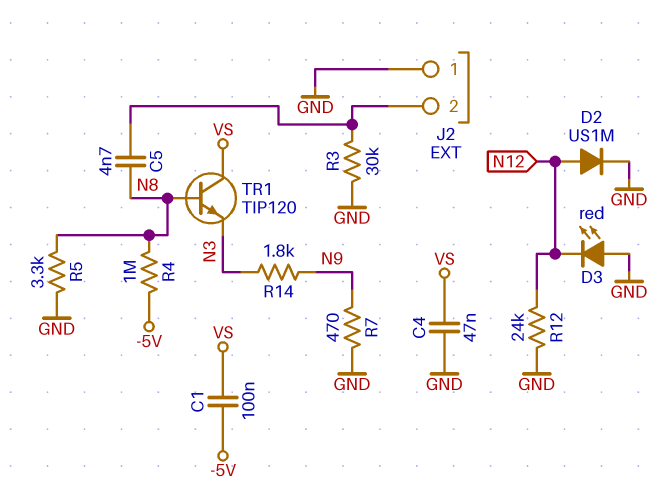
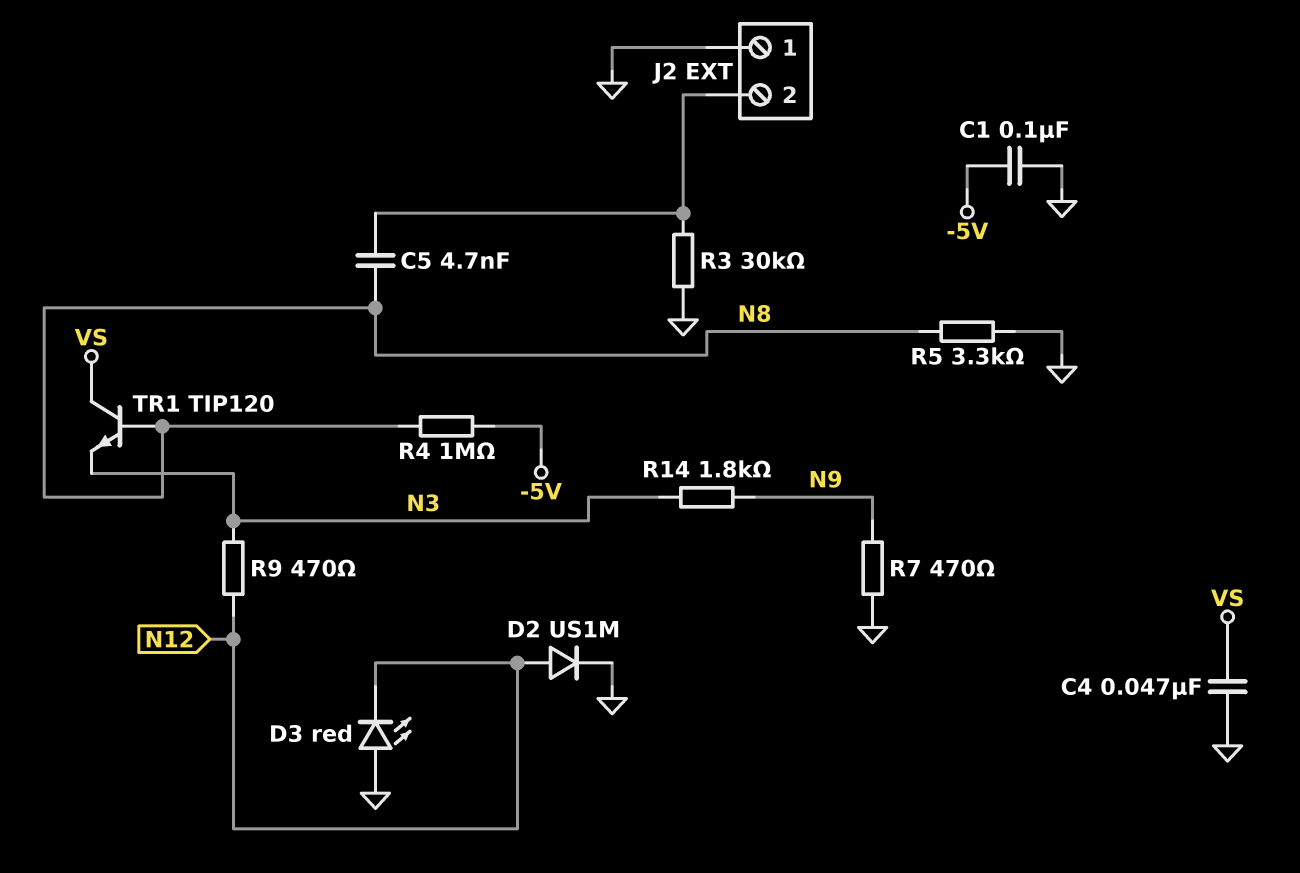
C1: 100nF (-5V, VS) -> 100nF (-5V, GND)
R9: none -> 470 (N3, N12)
R12: 24k (GND, N12) -> none

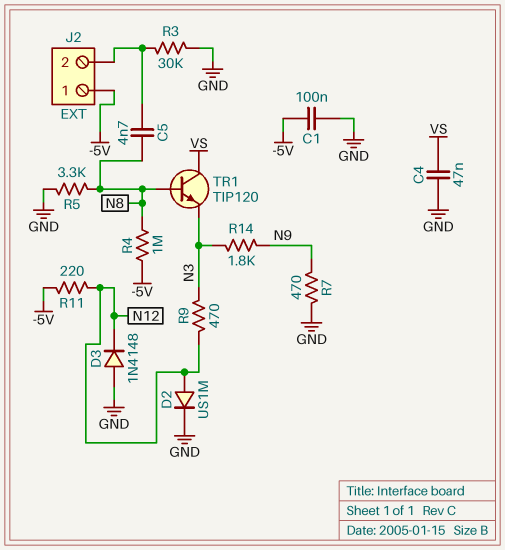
D3: LED red (A GND, K N12) -> diode 1N4148 (A GND, K N12)
J2 pin 1: GND -> -5V
R11: none -> 220 (-5V, N12)

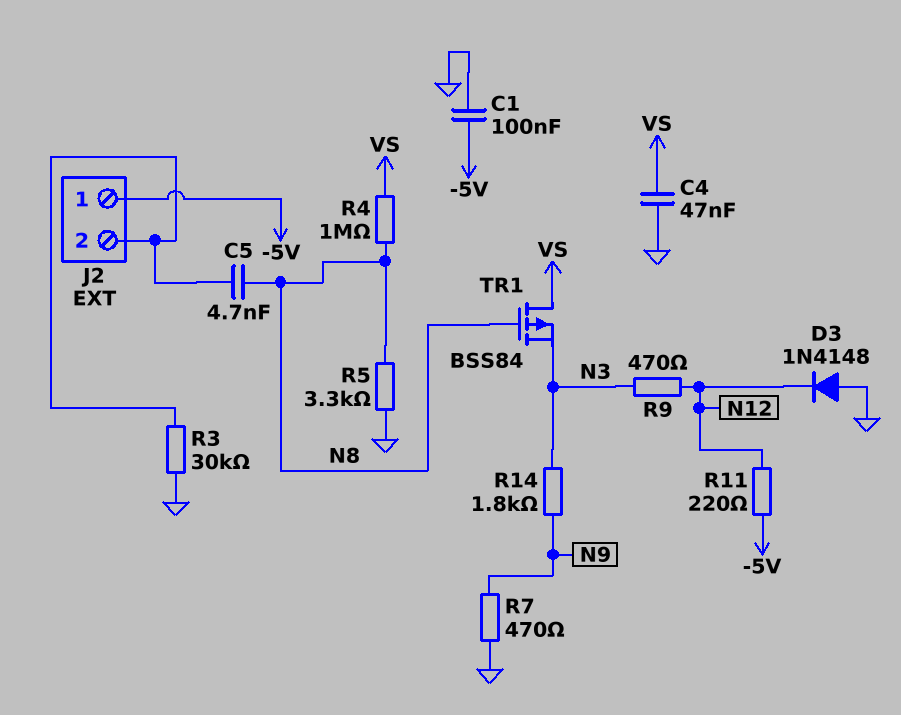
D2: diode US1M (A N12, K GND) -> none
R4: 1M (-5V, N8) -> 1M (N8, VS)
TR1: NPN TIP120 (B N8, C VS, E N3) -> PMOS BSS84 (G N8, D VS, S N3)

